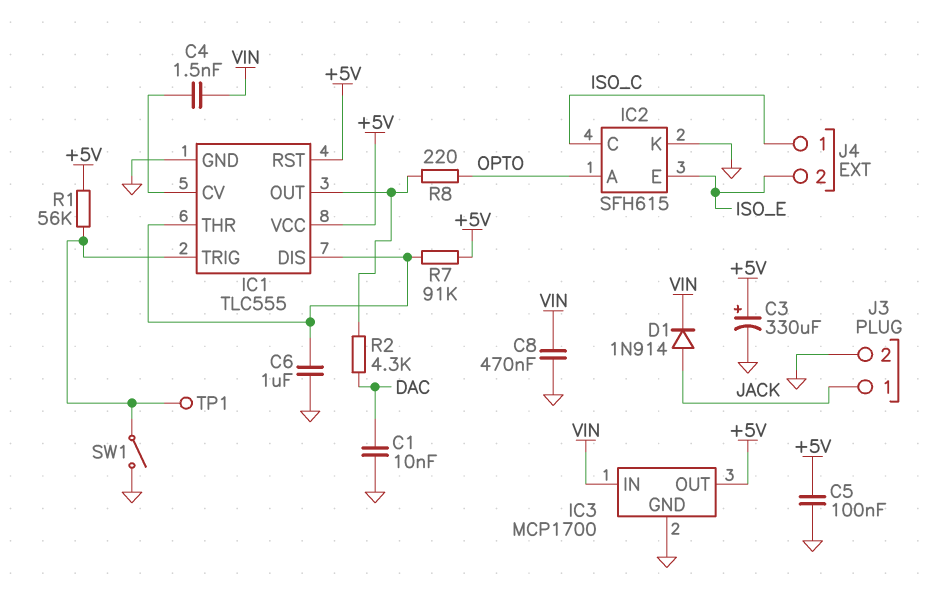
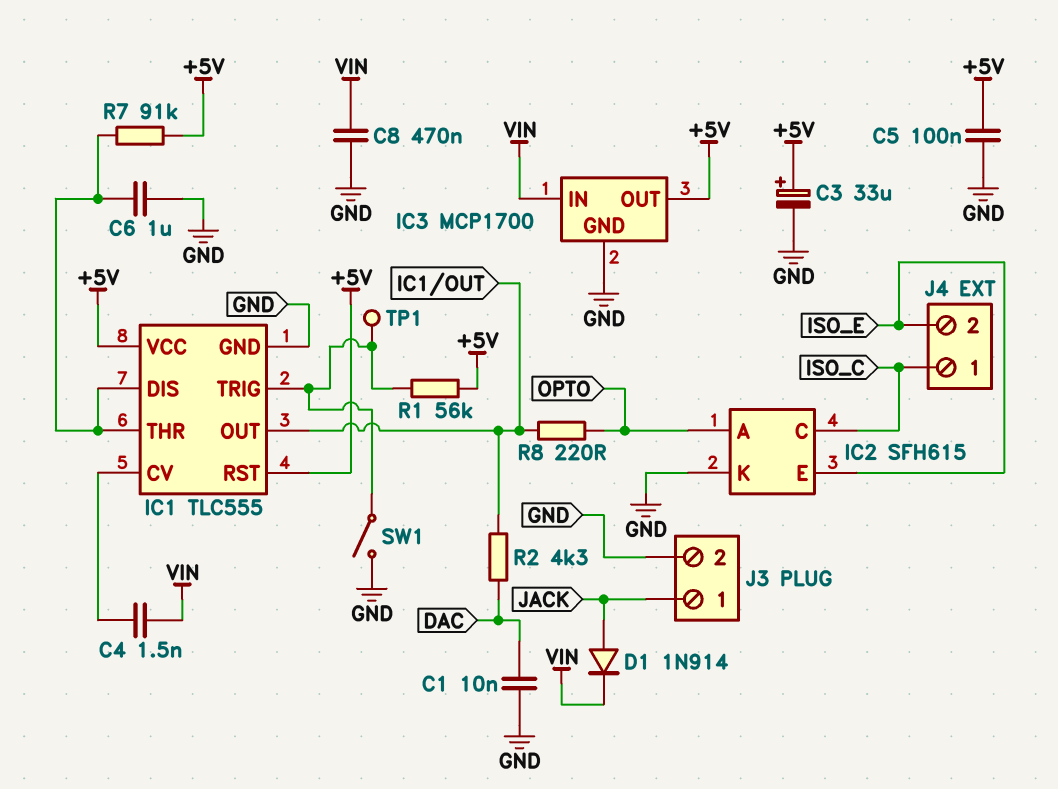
C3: 330uF (plus +5V, minus GND) -> 33uF (plus +5V, minus GND)

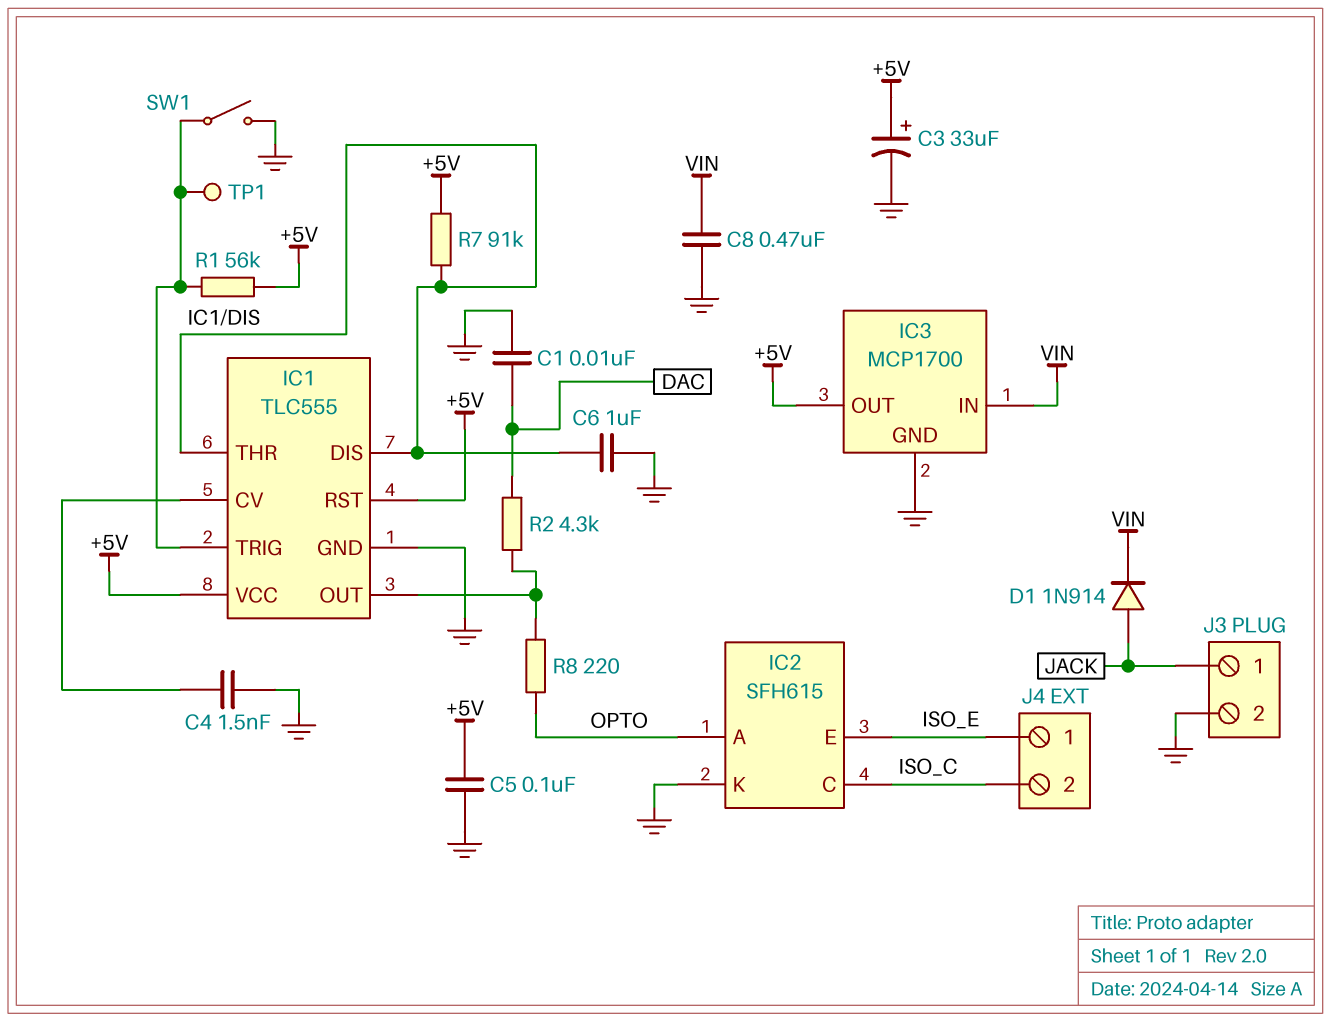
C4: 1.5nF (IC1/CV, VIN) -> 1.5nF (GND, IC1/CV)
J4 pin 1: ISO_C -> ISO_E
J4 pin 2: ISO_E -> ISO_C

